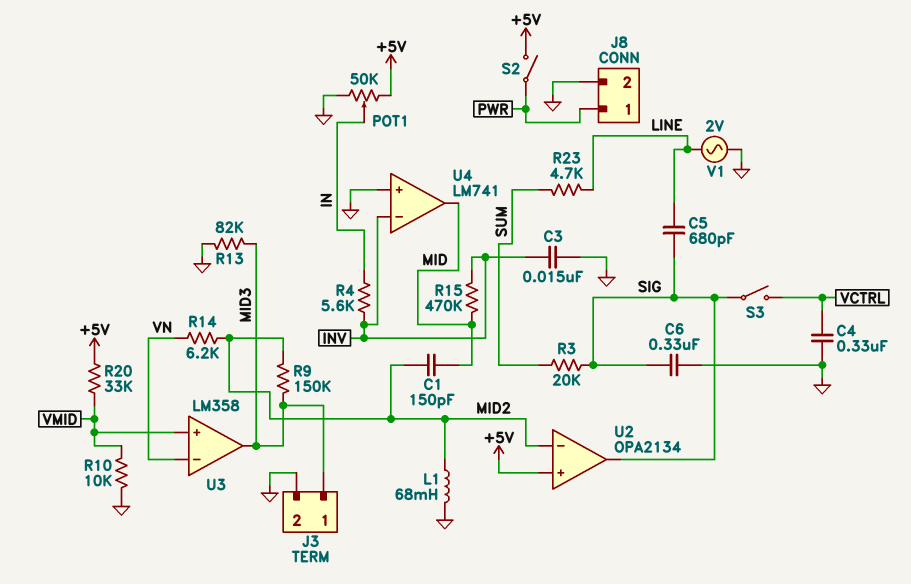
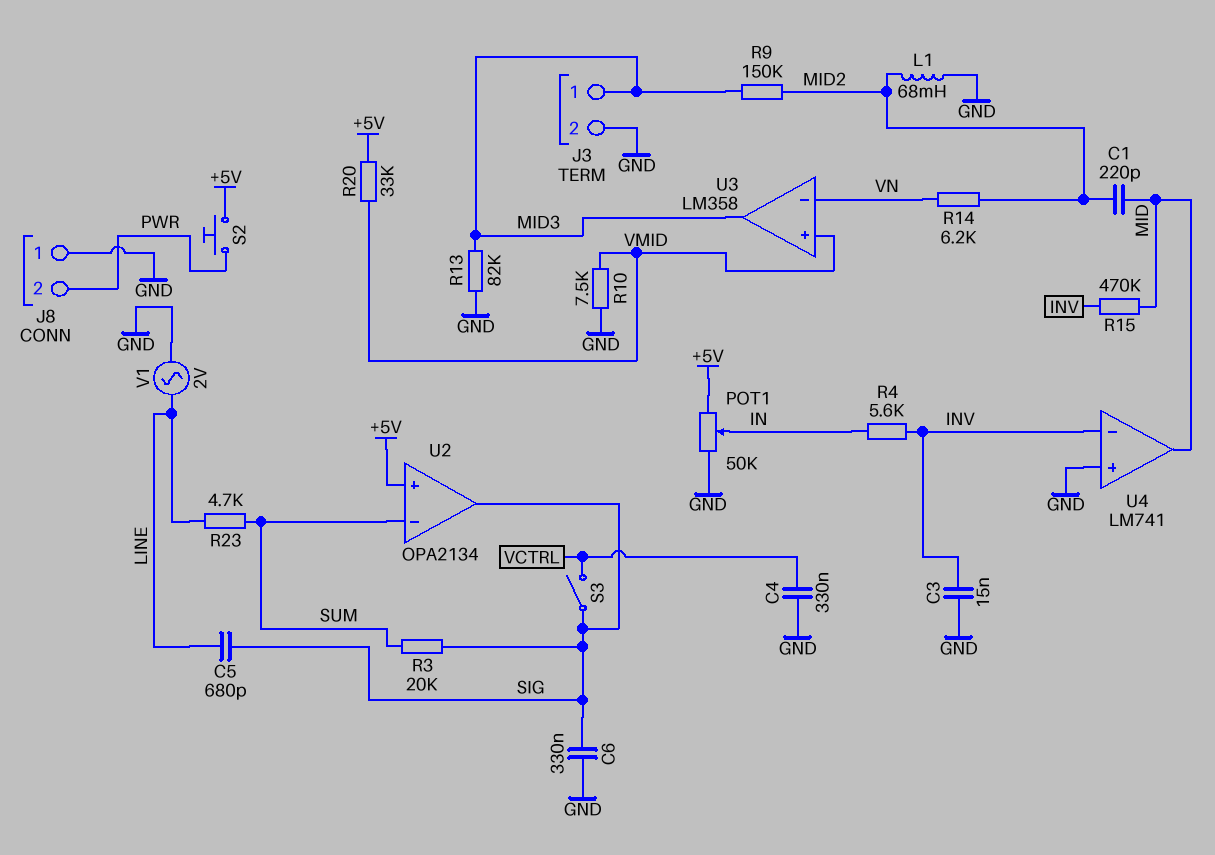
C1: 150pF (MID, MID2) -> 220pF (MID, MID2)
J8 pin 1: PWR -> GND
J8 pin 2: GND -> PWR
R10: 10k (GND, VMID) -> 7.5k (GND, VMID)
S2: switch (+5V, PWR) -> button (+5V, PWR)
U2 pin in-: MID2 -> SUM

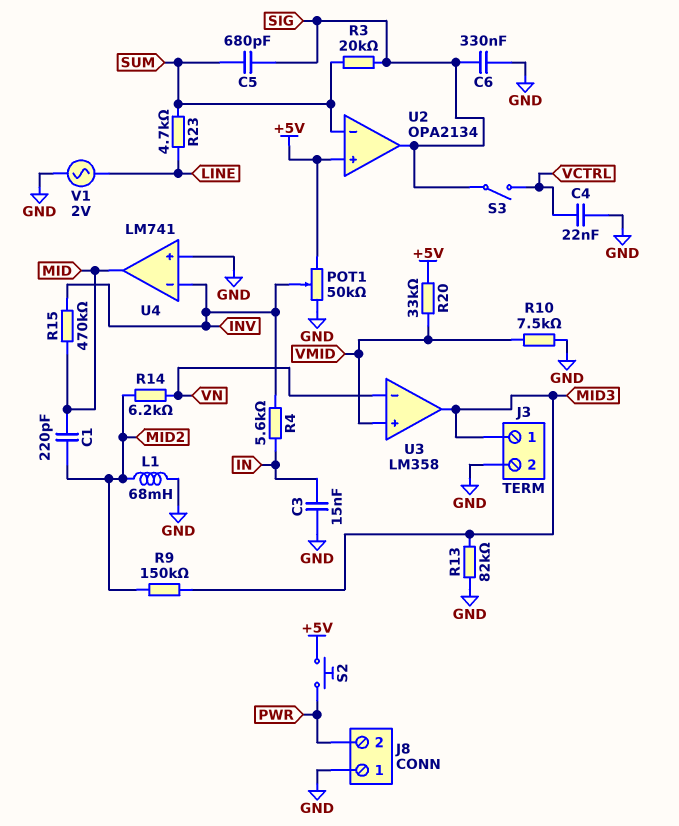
C3: 15nF (GND, INV) -> 15nF (GND, IN)
C4: 330nF (GND, VCTRL) -> 22nF (GND, VCTRL)
C5: 680pF (LINE, SIG) -> 680pF (SIG, SUM)
POT1: 50k (+5V, GND, wiper IN) -> 50k (+5V, GND, wiper INV)

